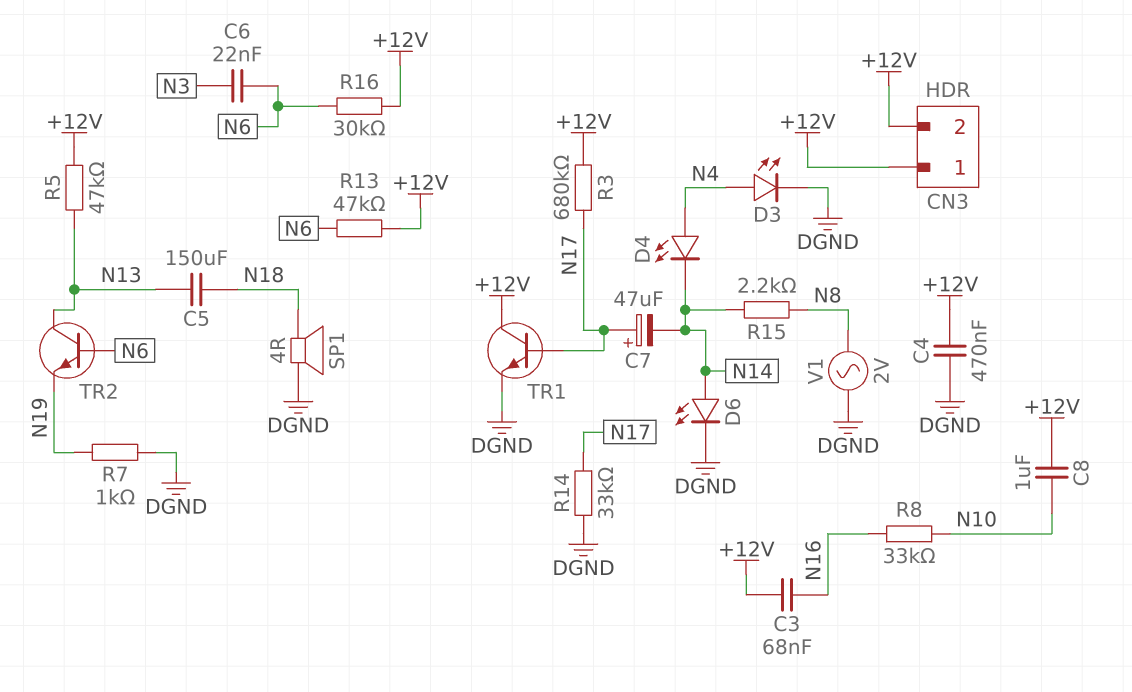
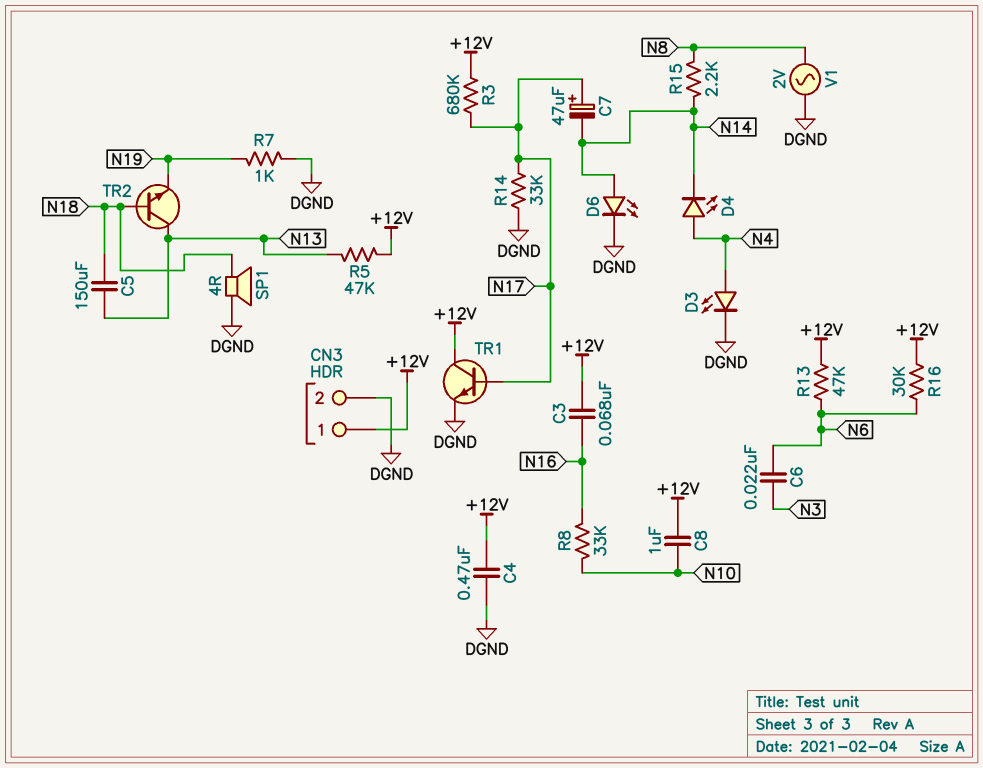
CN3 pin 2: +12V -> DGND
TR2: NPN (B N6, C N13, E N19) -> NPN (B N18, C N13, E N19)

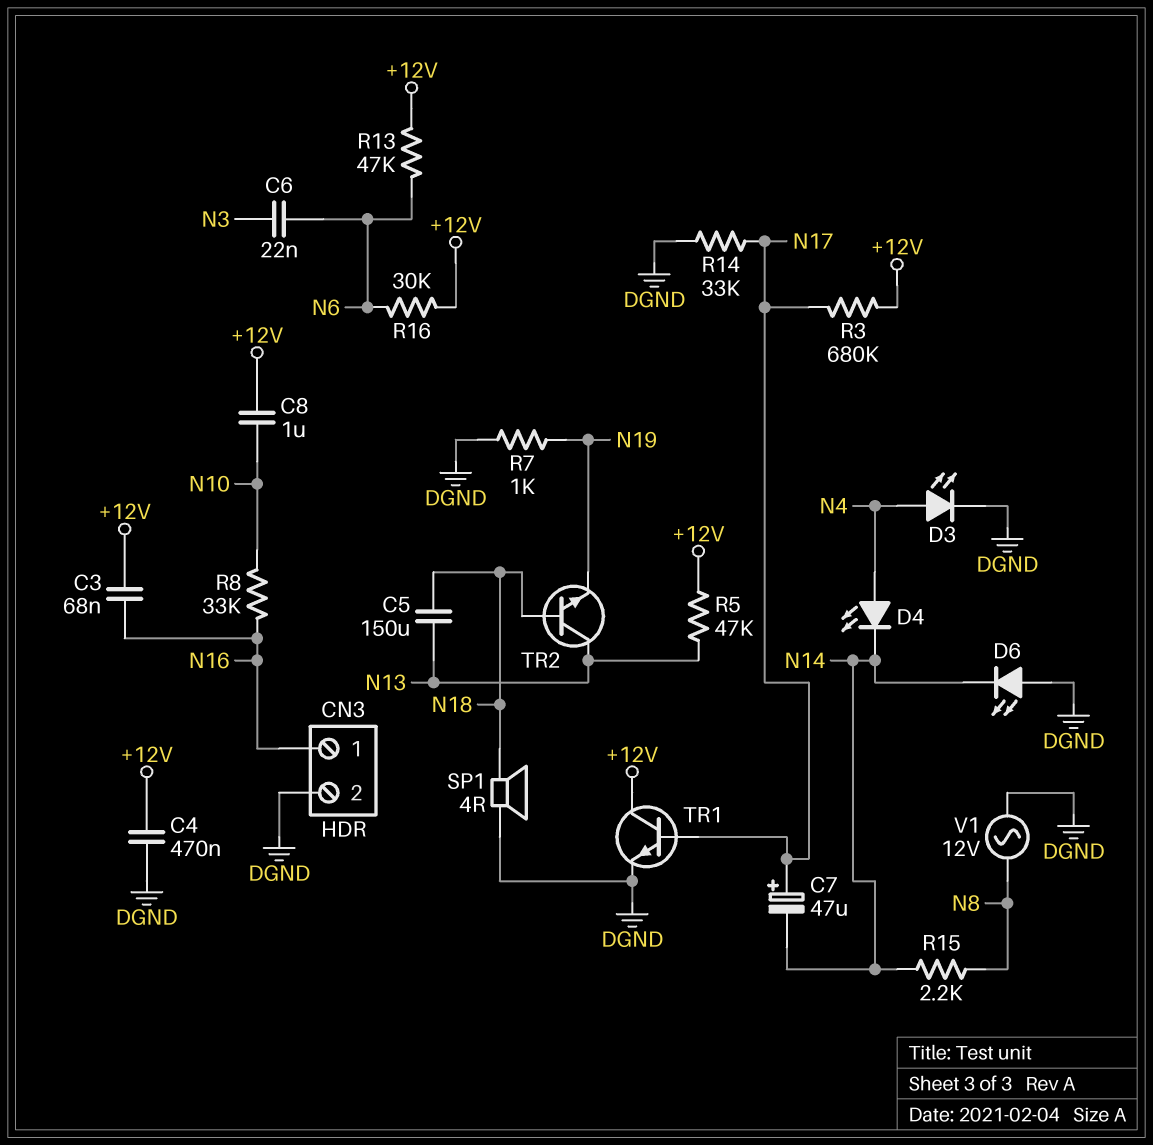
CN3 pin 1: +12V -> N16
D6: LED (A N14, K DGND) -> LED (A DGND, K N14)
V1: AC 2V (DGND, N8) -> AC 12V (DGND, N8)

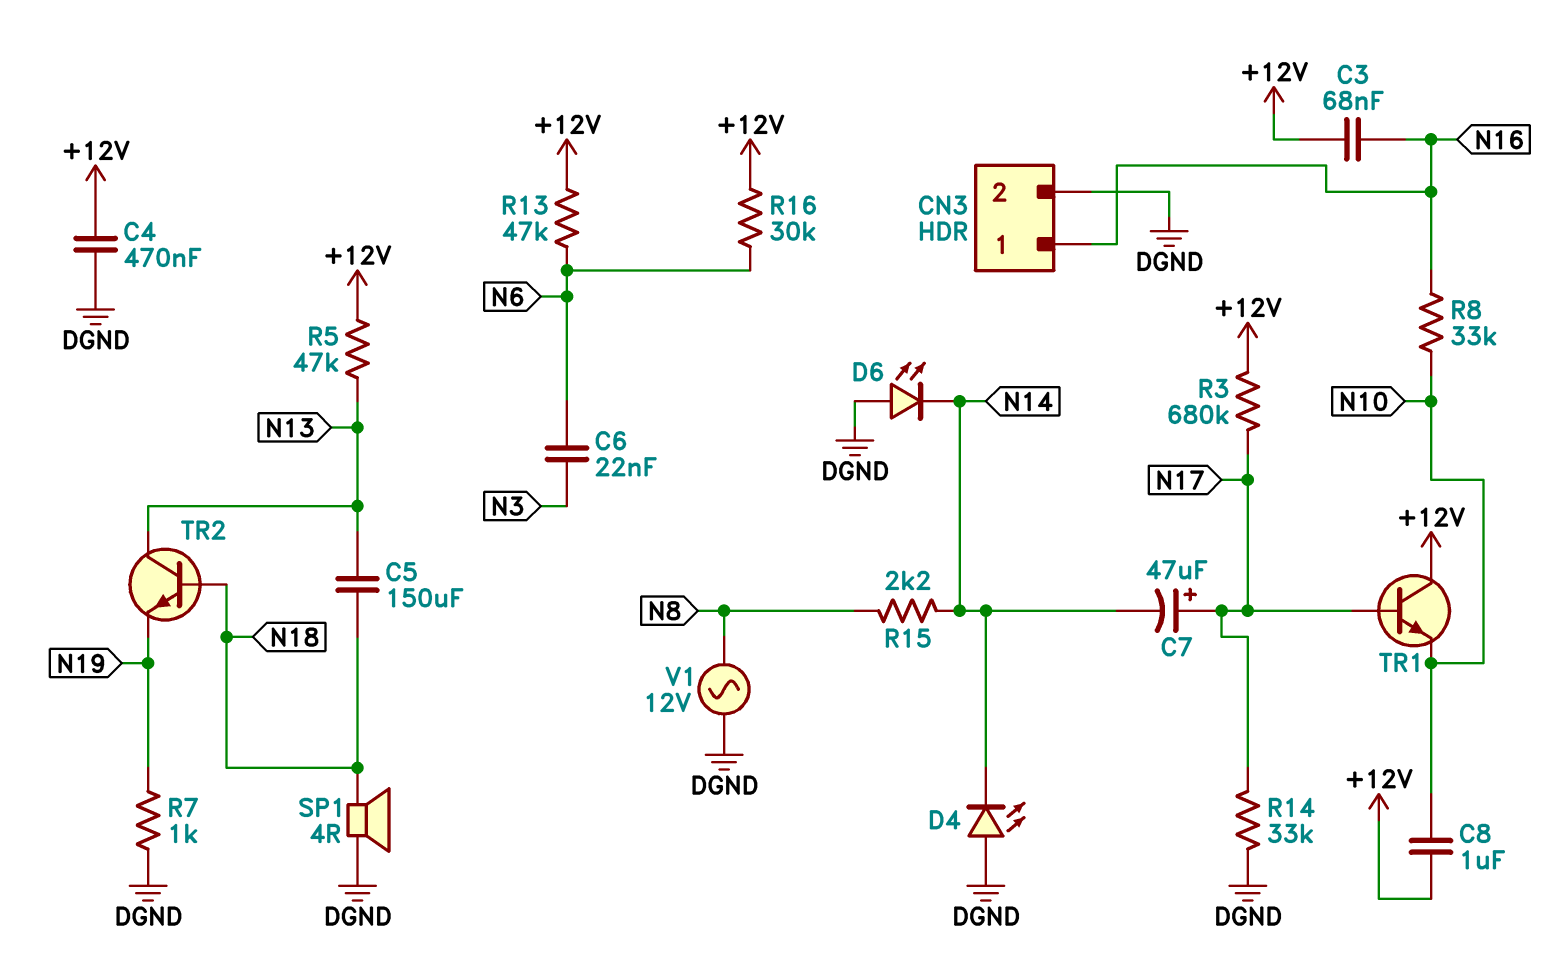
D3: LED (A N4, K DGND) -> none
D4: LED (A N4, K N14) -> LED (A DGND, K N14)
TR1: NPN (B N17, C +12V, E DGND) -> NPN (B N17, C +12V, E N10)

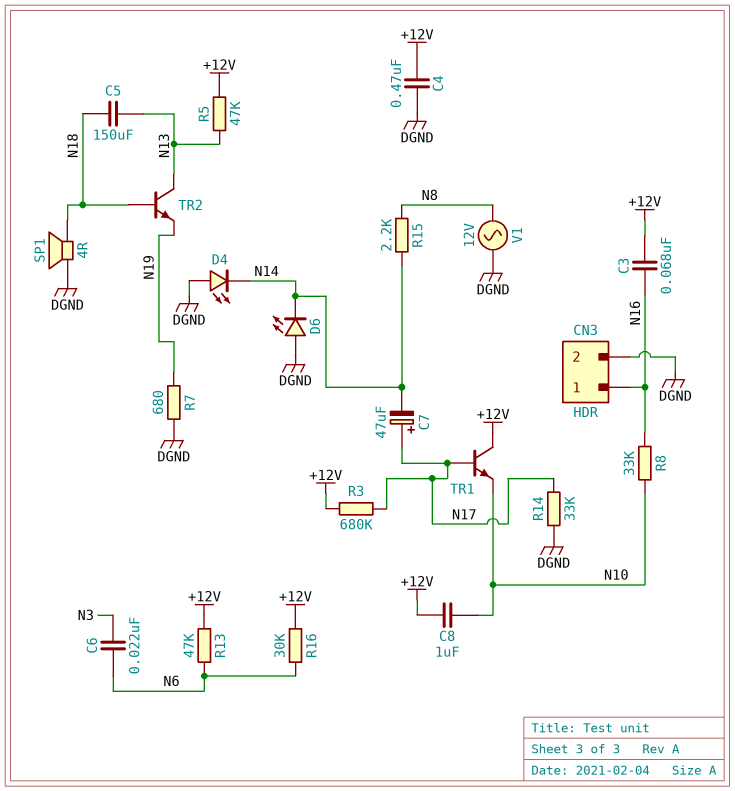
R7: 1k (DGND, N19) -> 680 (DGND, N19)

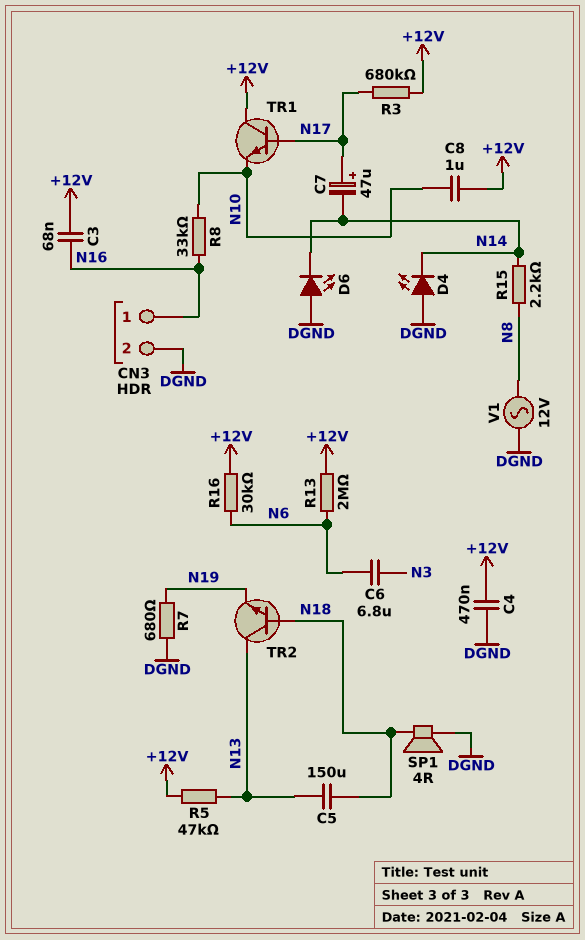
C6: 22nF (N3, N6) -> 6.8uF (N3, N6)
R13: 47k (+12V, N6) -> 2M (+12V, N6)
R14: 33k (DGND, N17) -> none

